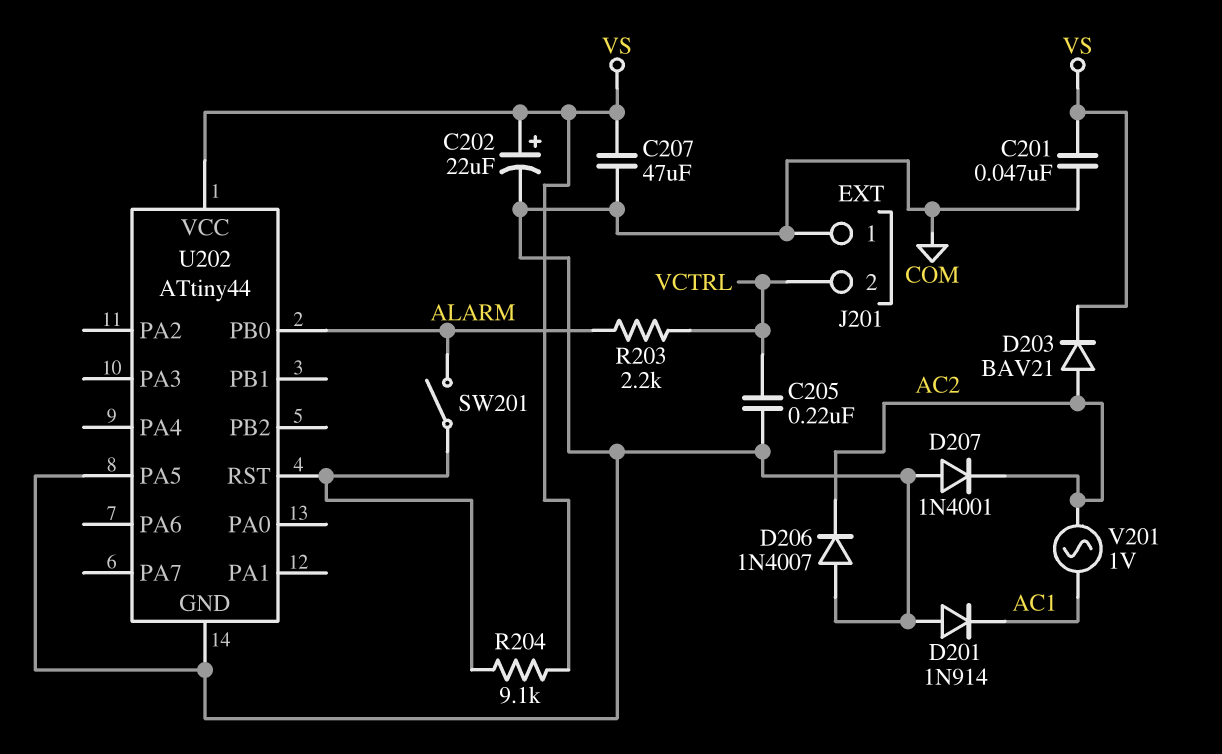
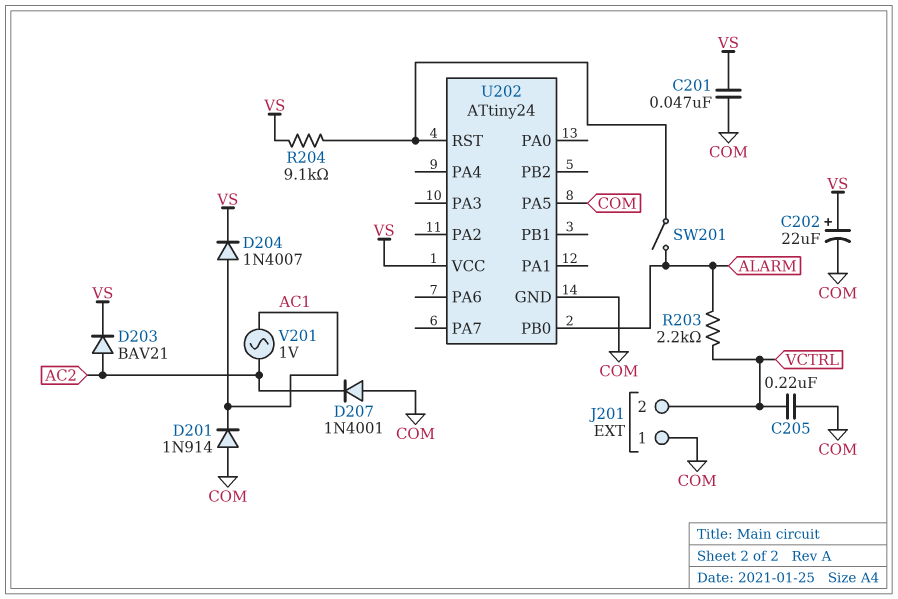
C207: 47uF (COM, VS) -> none
D204: none -> diode 1N4007 (A AC1, K VS)
D206: diode 1N4007 (A COM, K AC2) -> none
U202: ATtiny44 -> ATtiny24

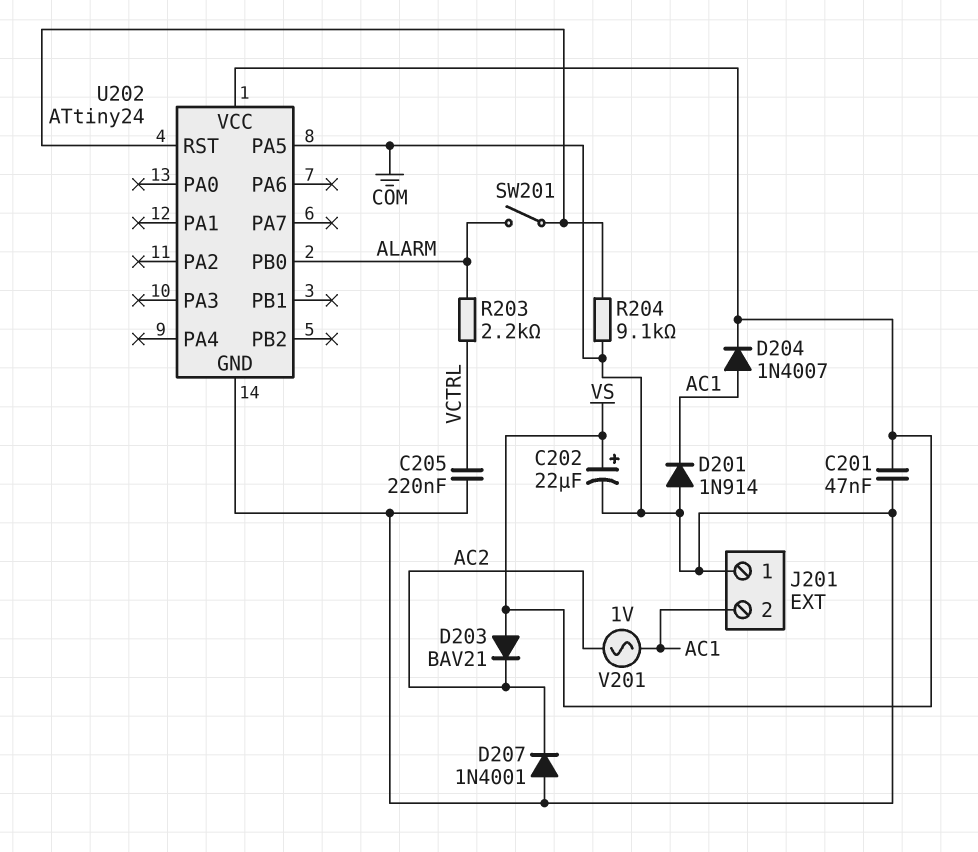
D203: diode BAV21 (A AC2, K VS) -> diode BAV21 (A VS, K AC2)
J201 pin 2: VCTRL -> AC1
R204: 9.1k (U202/RST, VS) -> 9.1k (COM, U202/RST)

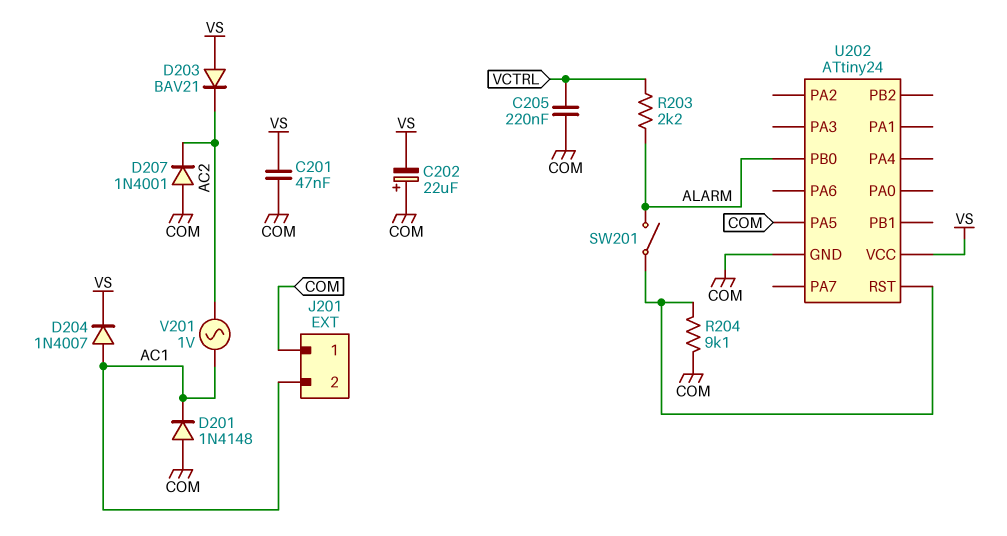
C202: 22uF (plus VS, minus COM) -> 22uF (plus COM, minus VS)
D201: diode 1N914 (A COM, K AC1) -> diode 1N4148 (A COM, K AC1)

